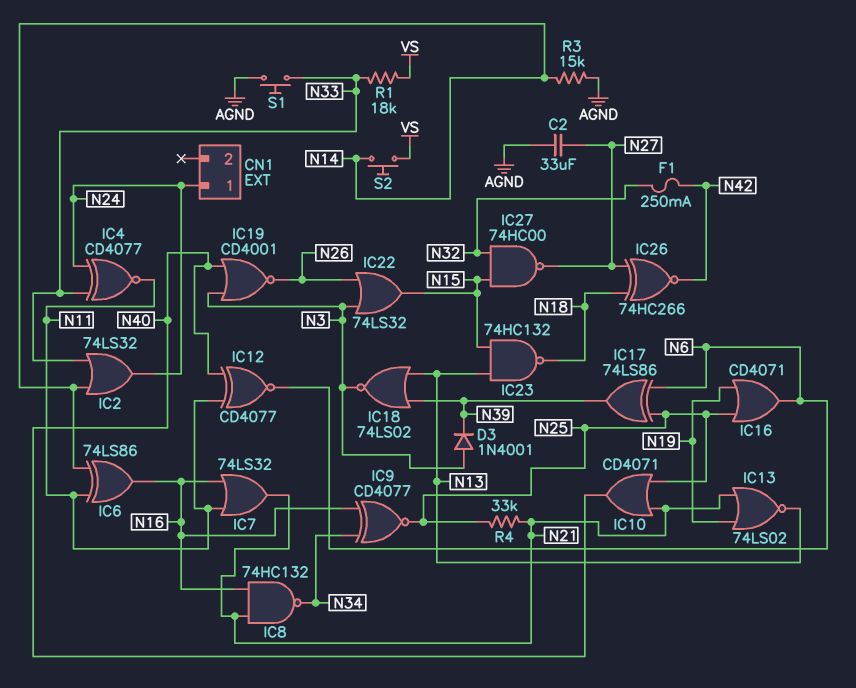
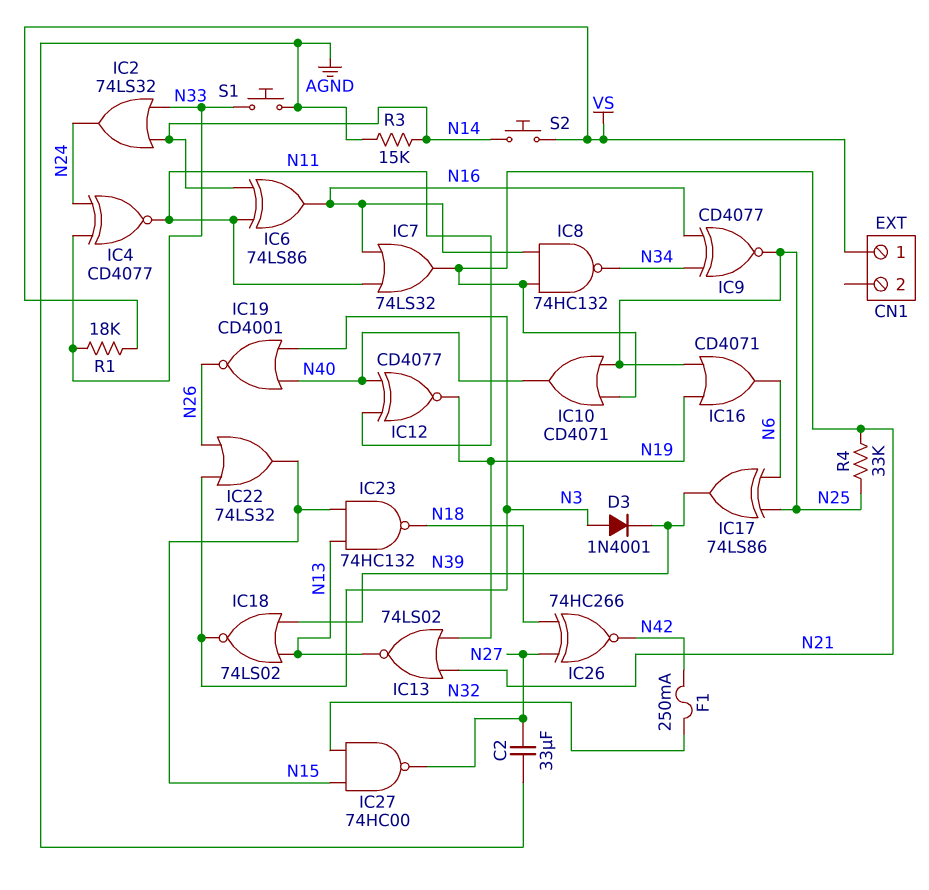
CN1 pin 1: N24 -> VS
IC12: XNOR CD4077 (in N11, in N40, out N6) -> XNOR CD4077 (in N11, in N40, out N19)

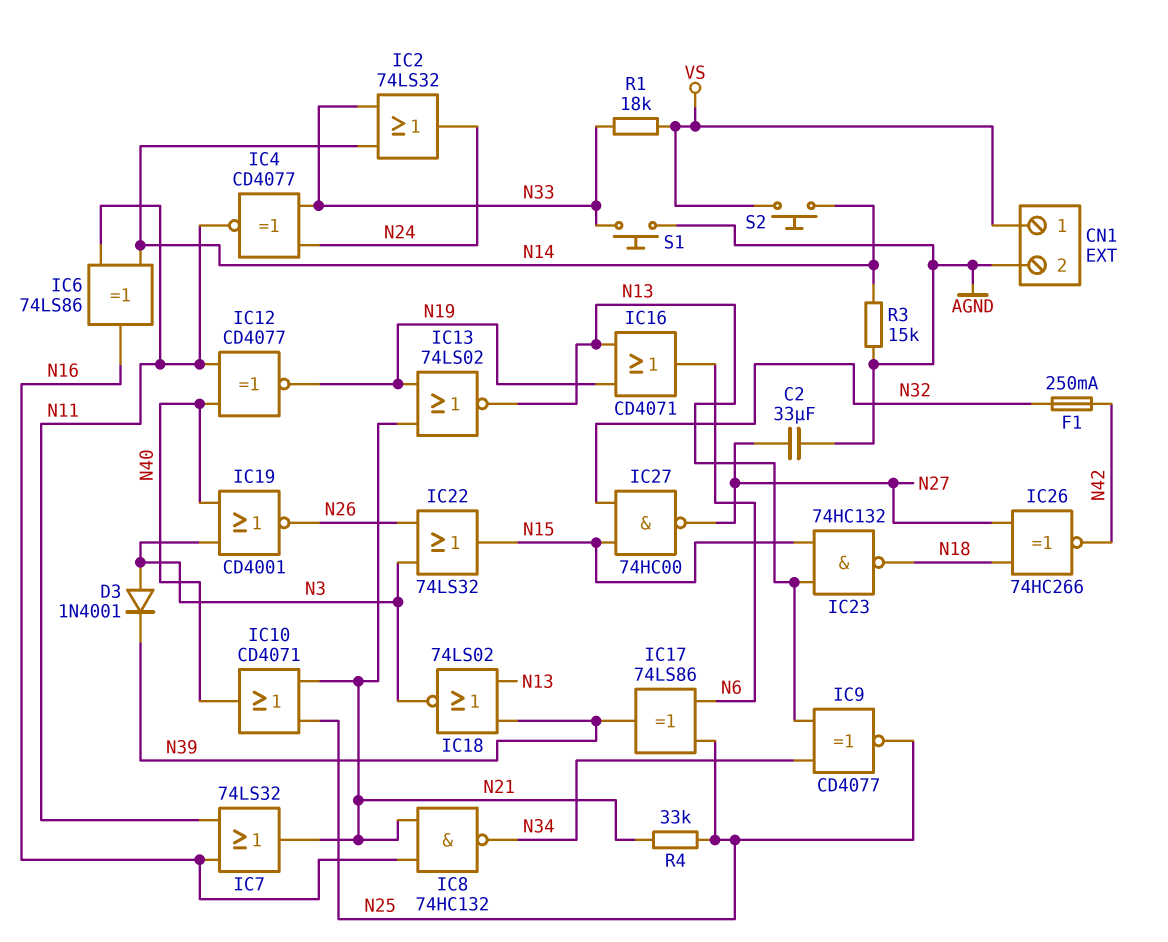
CN1 pin 2: none -> AGND
IC9: XNOR CD4077 (in N16, in N34, out N25) -> XNOR CD4077 (in N13, in N34, out N25)
IC16: OR CD4071 (in N19, in N25, out N6) -> OR CD4071 (in N13, in N19, out N6)

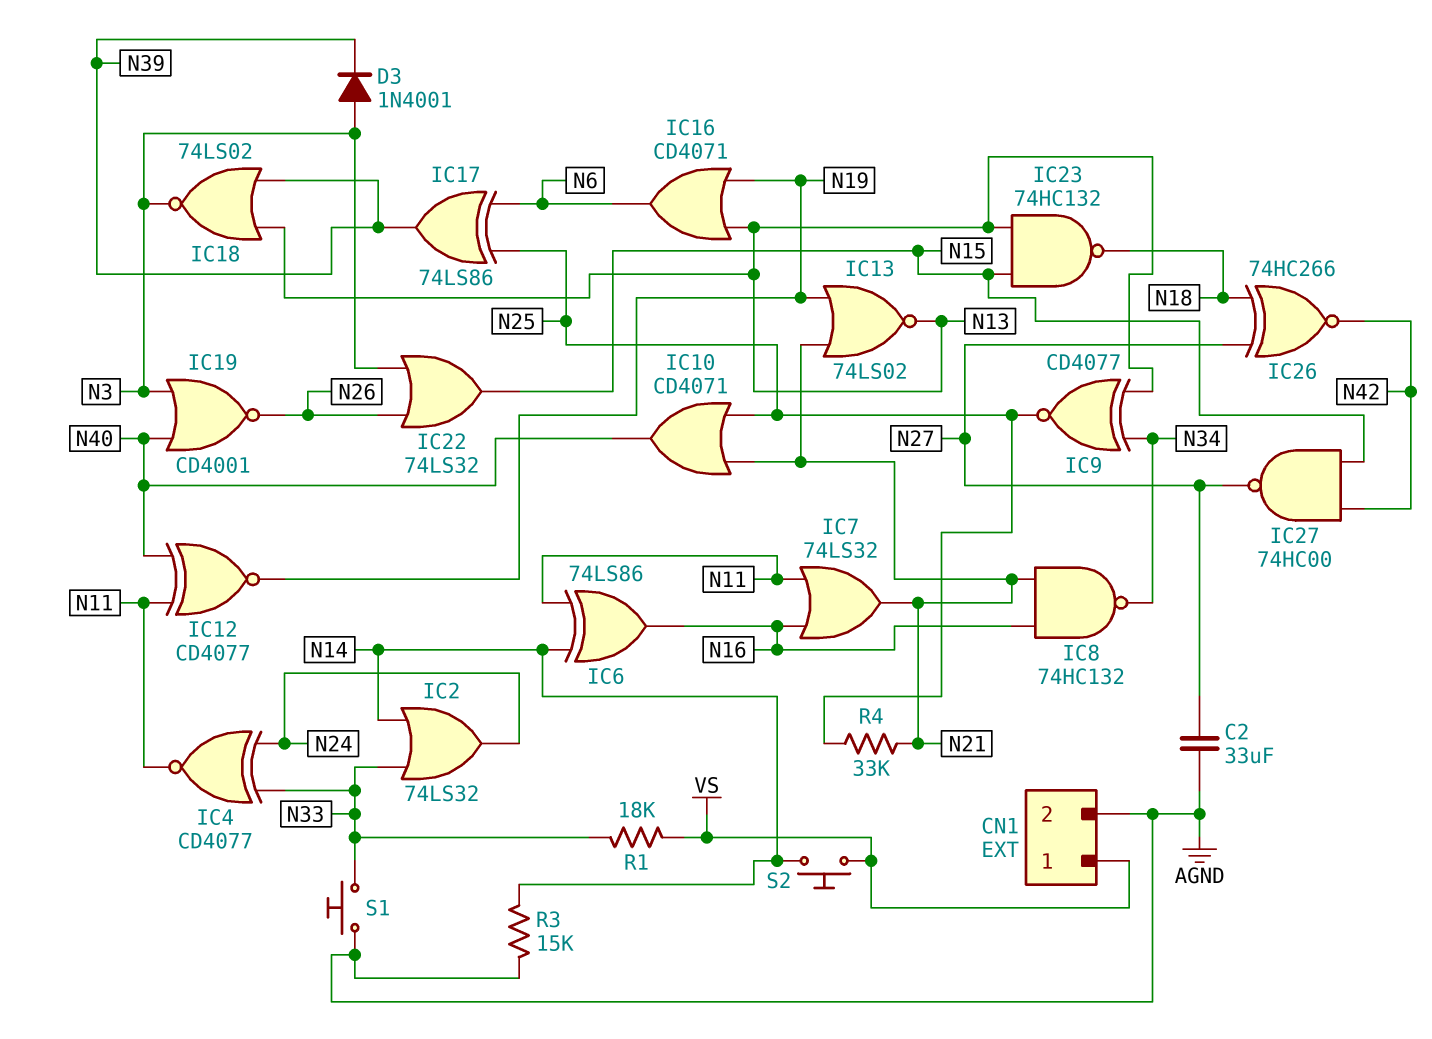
F1: 250mA (N32, N42) -> none
IC27: NAND 74HC00 (in N15, in N32, out N27) -> NAND 74HC00 (in N15, in N42, out N27)

